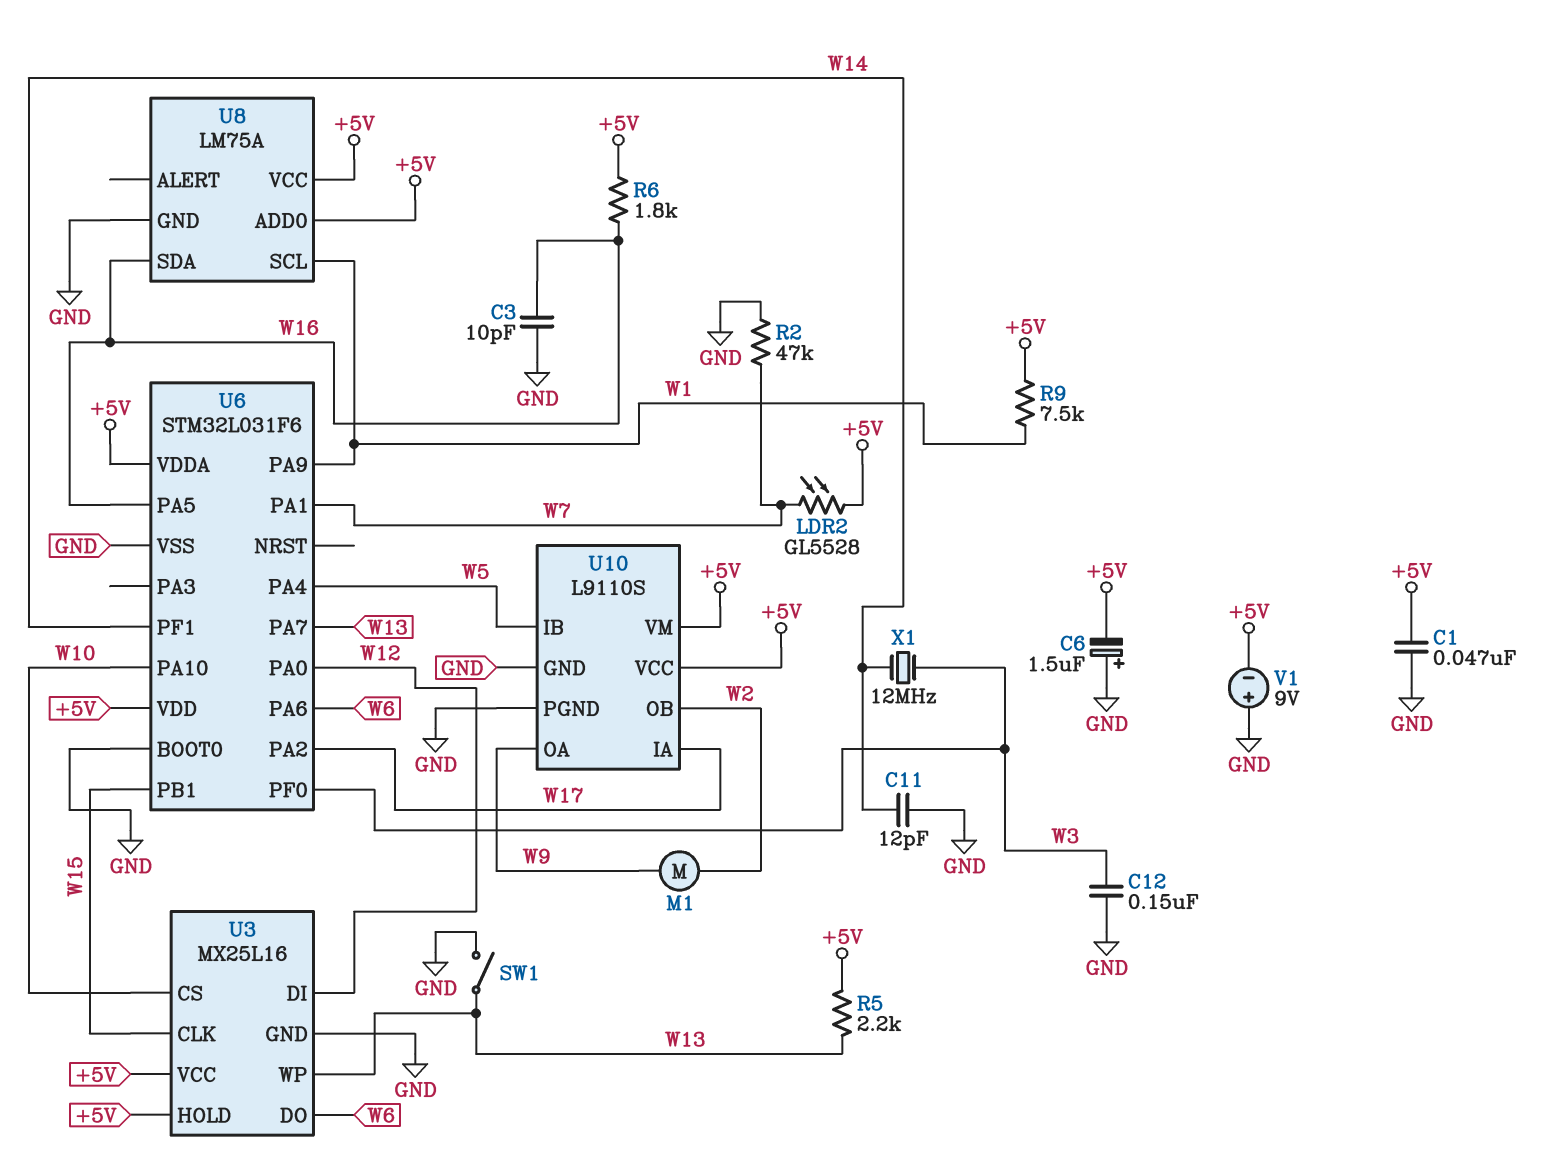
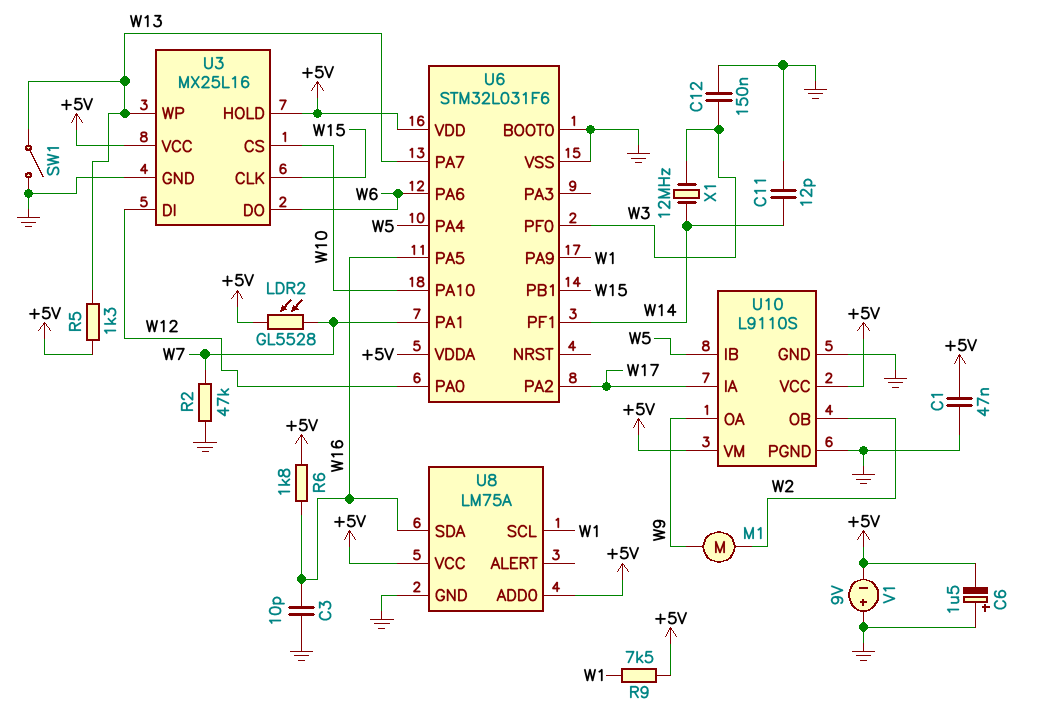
R5: 2.2k (+5V, W13) -> 1.3k (+5V, W13)

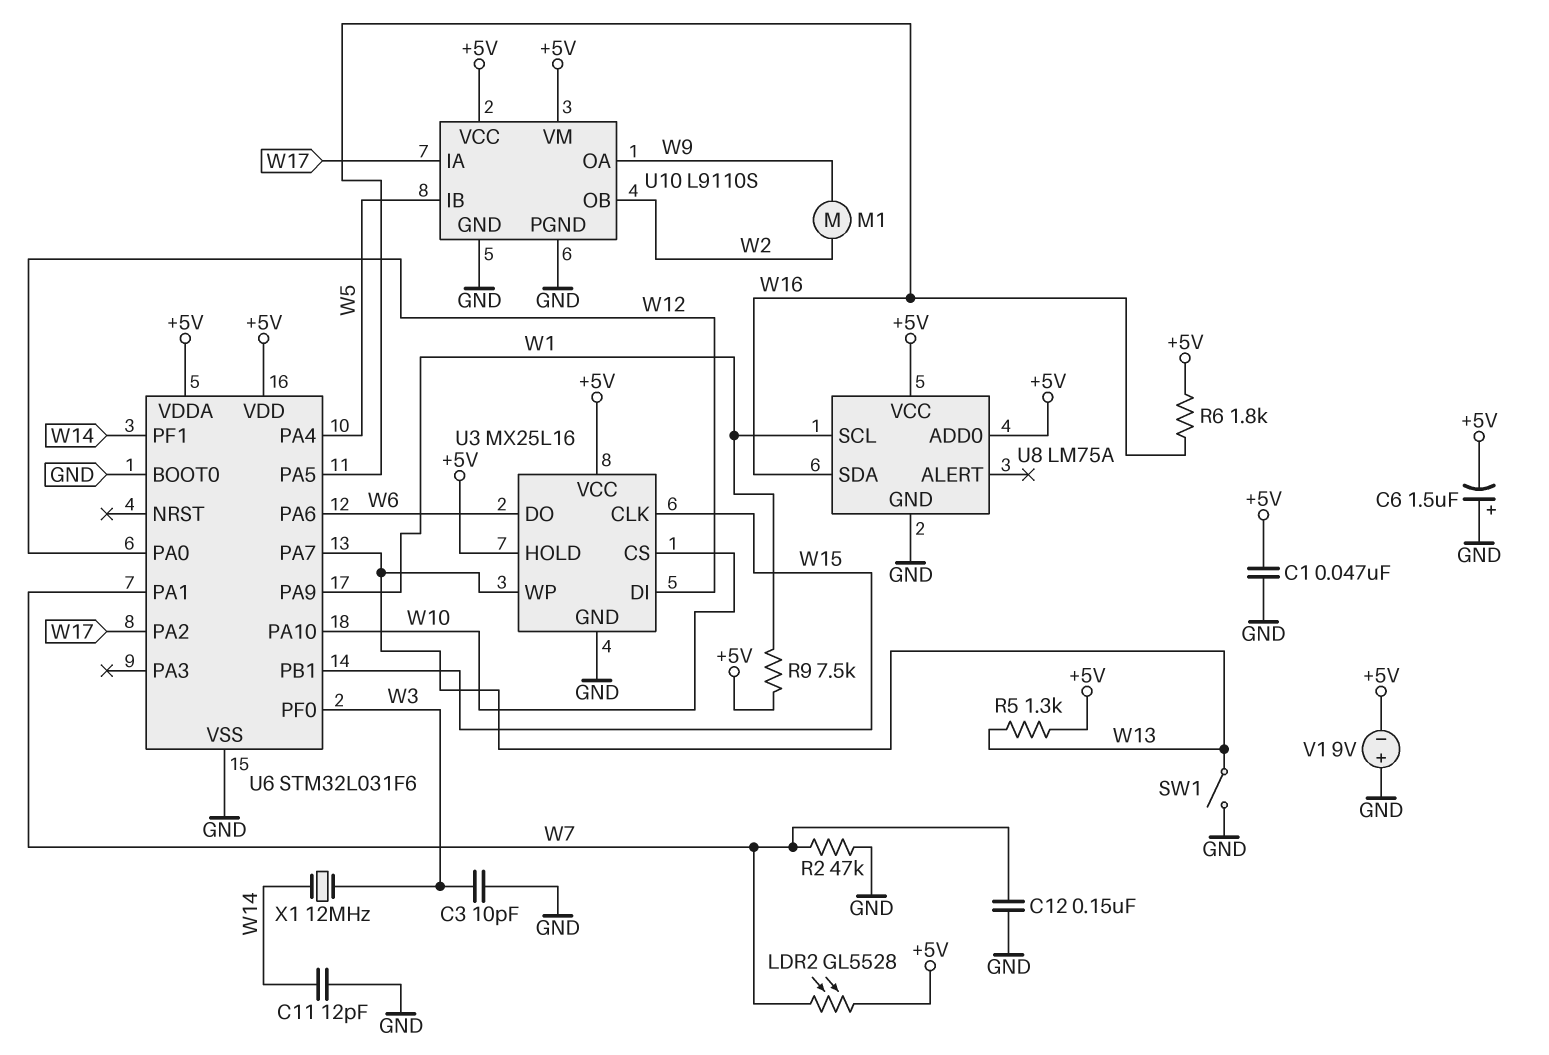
C3: 10pF (GND, W16) -> 10pF (GND, W3)
C12: 150nF (GND, W3) -> 150nF (GND, W7)

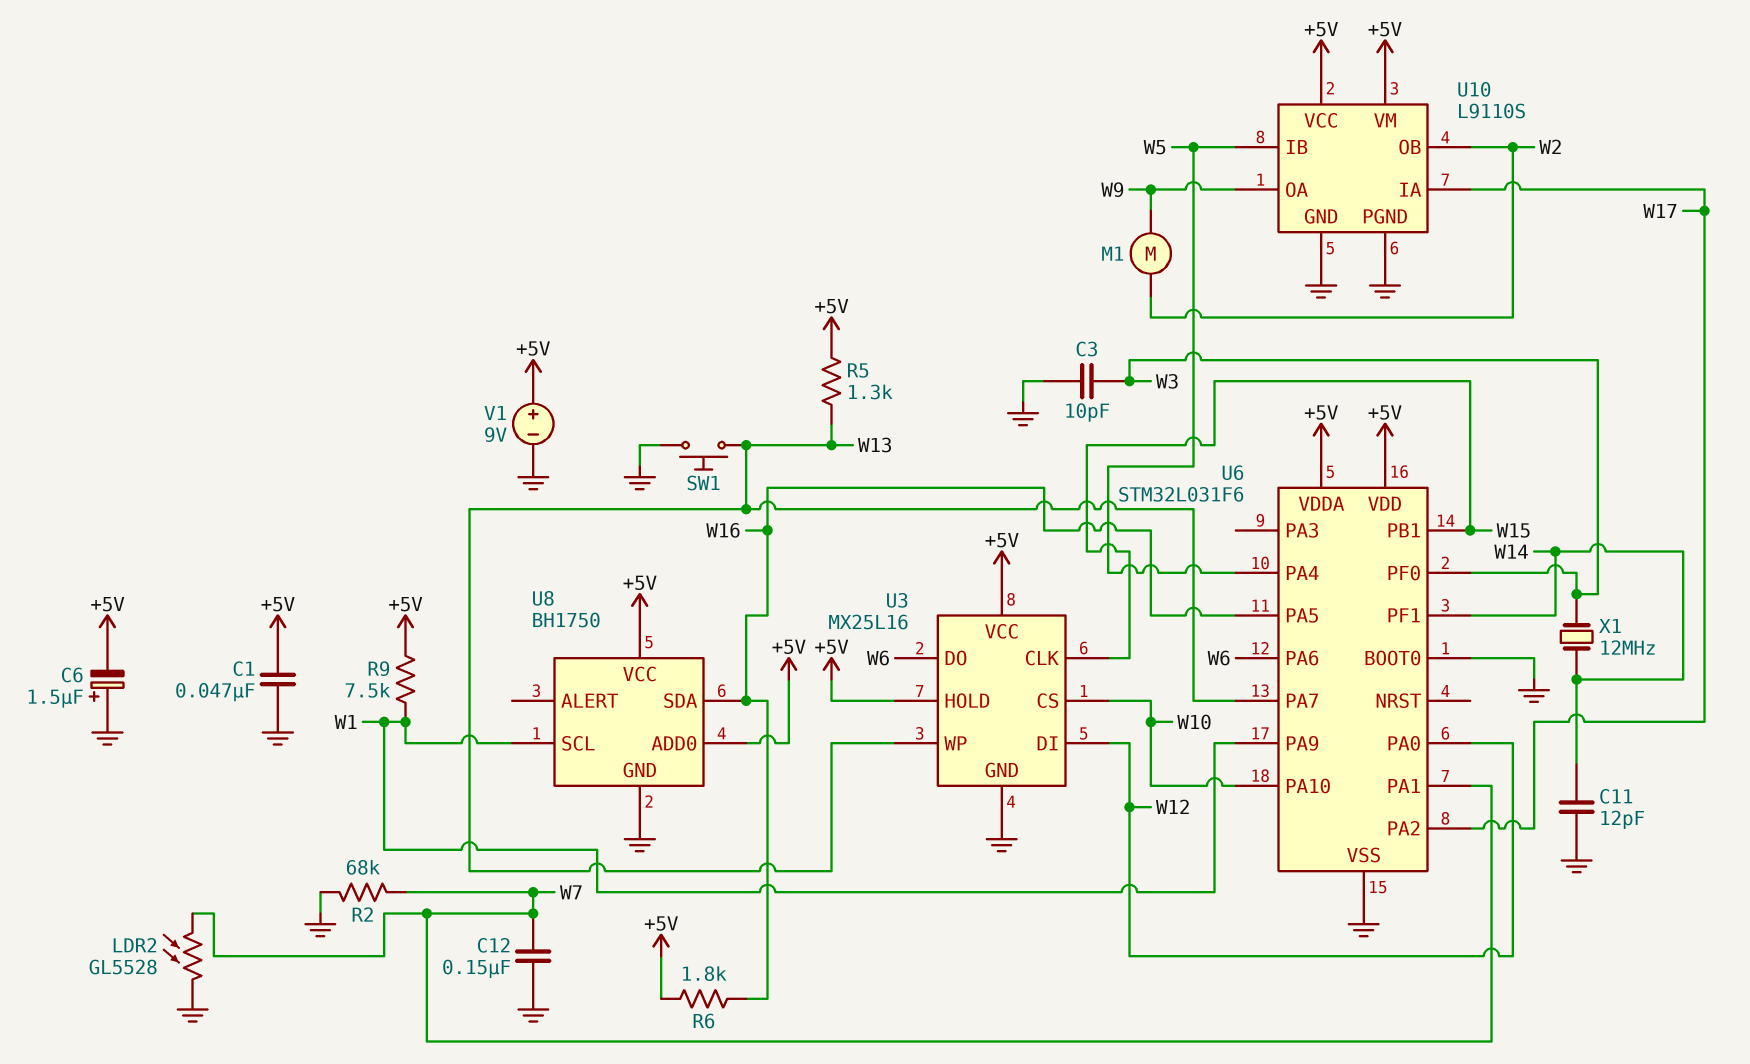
LDR2: GL5528 (+5V, W7) -> GL5528 (GND, W7)
R2: 47k (GND, W7) -> 68k (GND, W7)
SW1: switch (GND, W13) -> button (GND, W13)
U8: LM75A -> BH1750
V1: 9V (plus GND, minus +5V) -> 9V (plus +5V, minus GND)

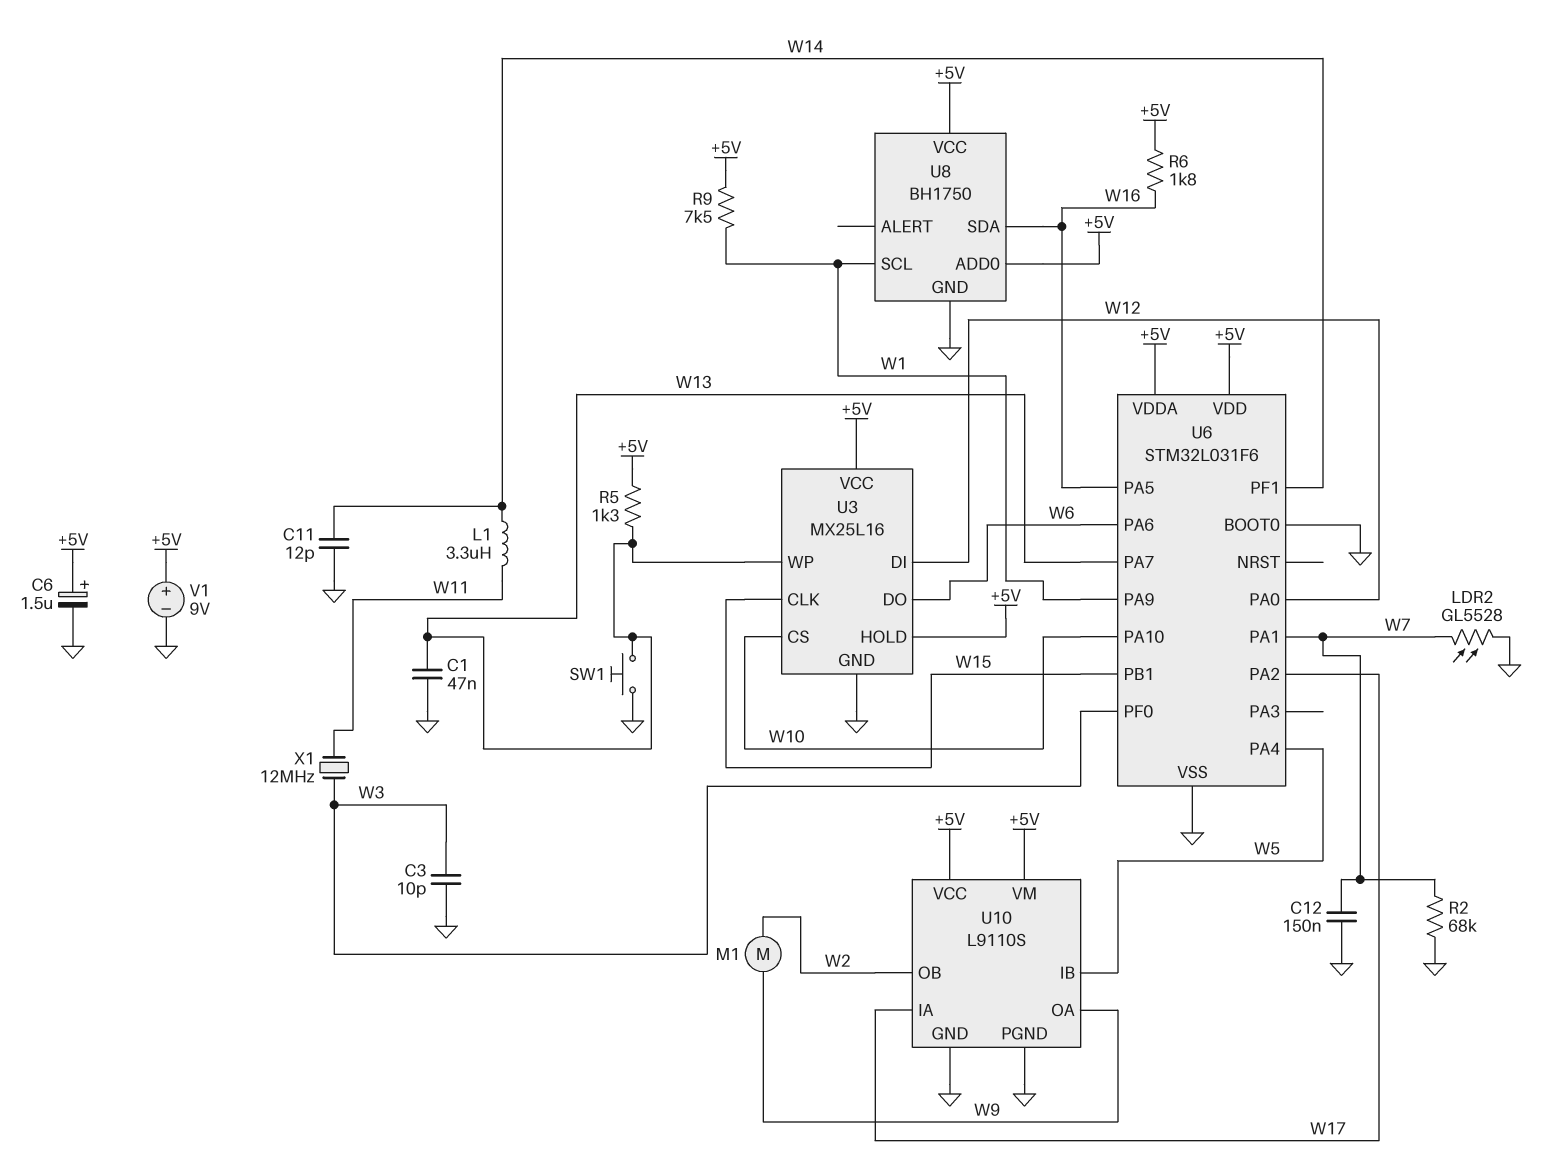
C1: 47nF (+5V, GND) -> 47nF (GND, W13)
C6: 1.5uF (plus GND, minus +5V) -> 1.5uF (plus +5V, minus GND)
L1: none -> 3.3uH (W11, W14)
X1: 12MHz (W3, W14) -> 12MHz (W3, W11)

